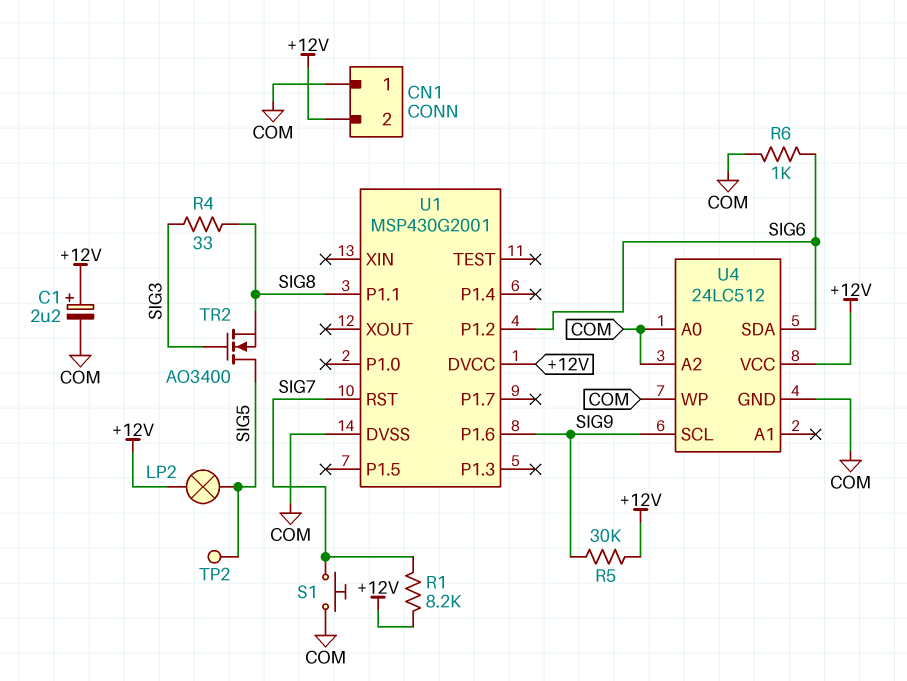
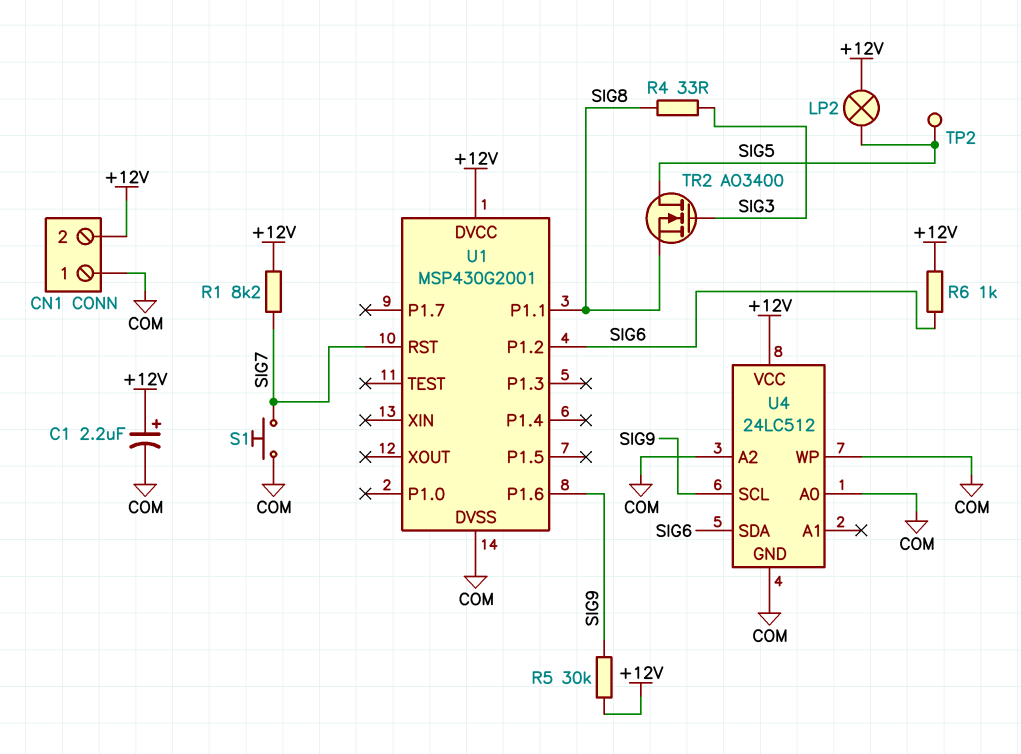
R6: 1k (COM, SIG6) -> 1k (+12V, SIG6)

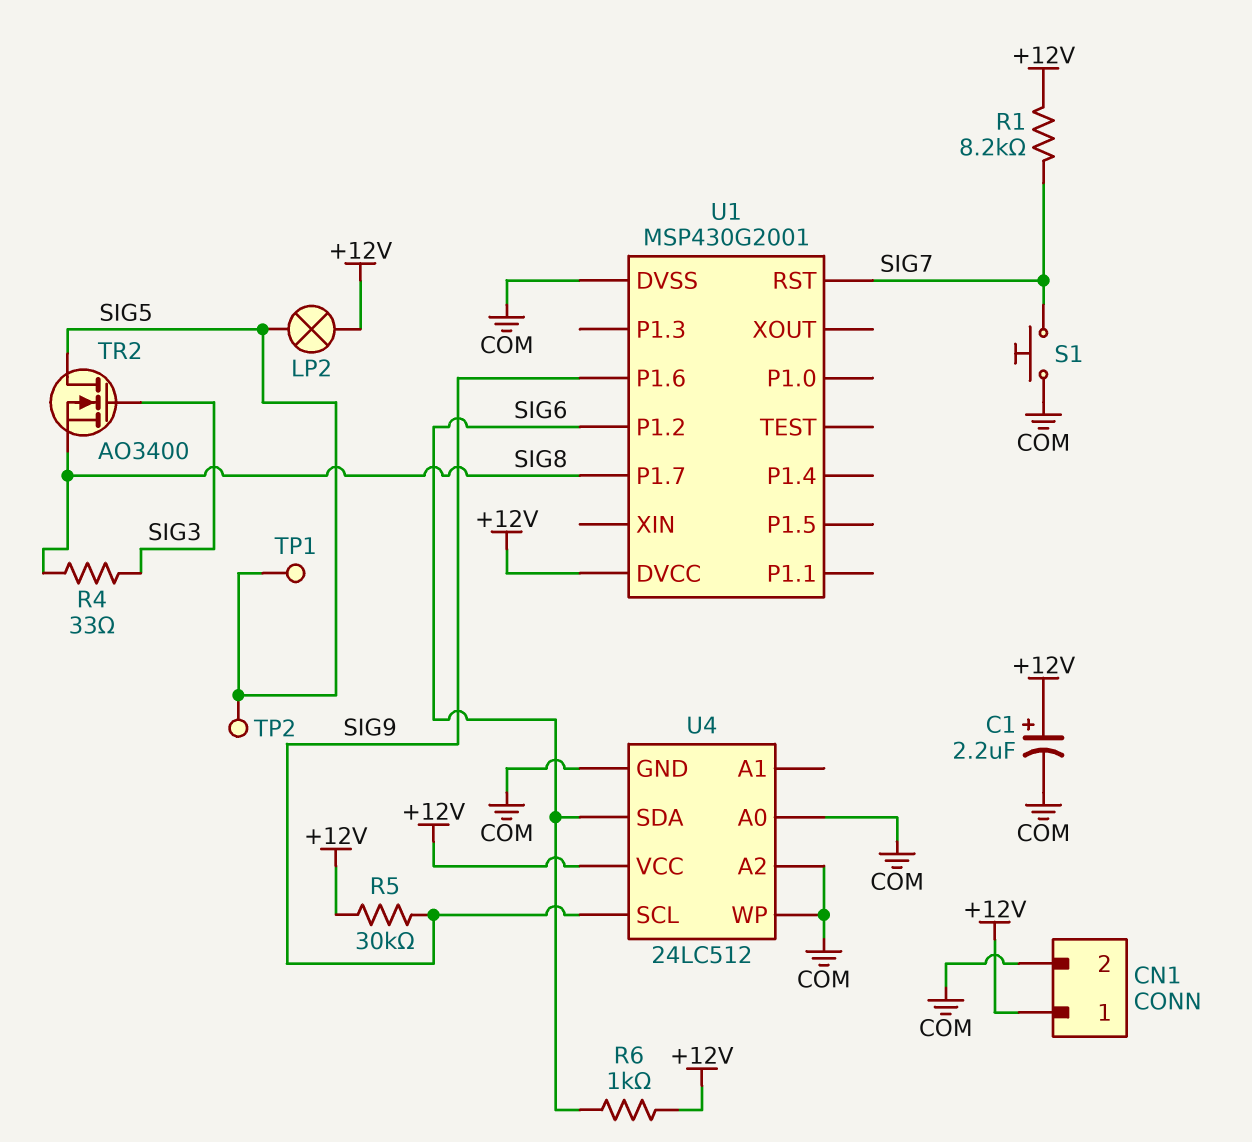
CN1 pin 1: COM -> +12V
CN1 pin 2: +12V -> COM
TP1: none -> test point (SIG5)
U1 pin P1.1: SIG8 -> none
U1 pin P1.7: none -> SIG8

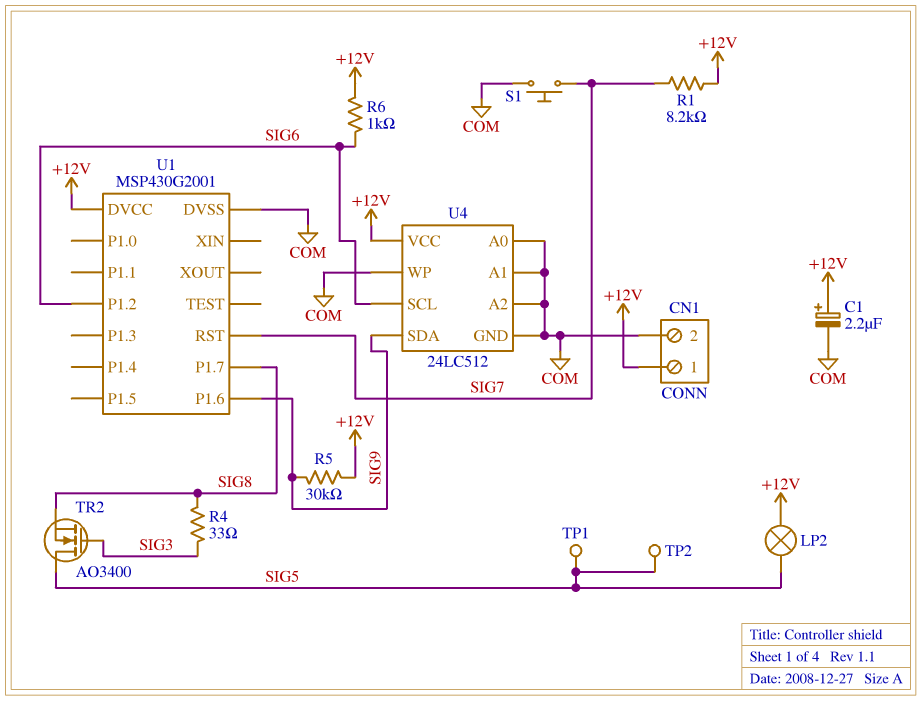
U4 pin A1: none -> COM
U4 pin SCL: SIG9 -> SIG6
U4 pin SDA: SIG6 -> SIG9

